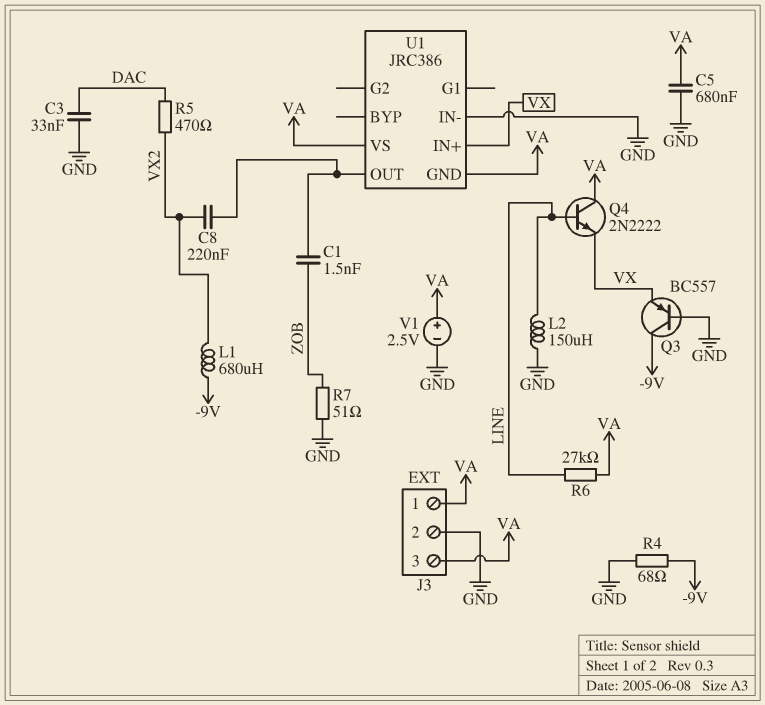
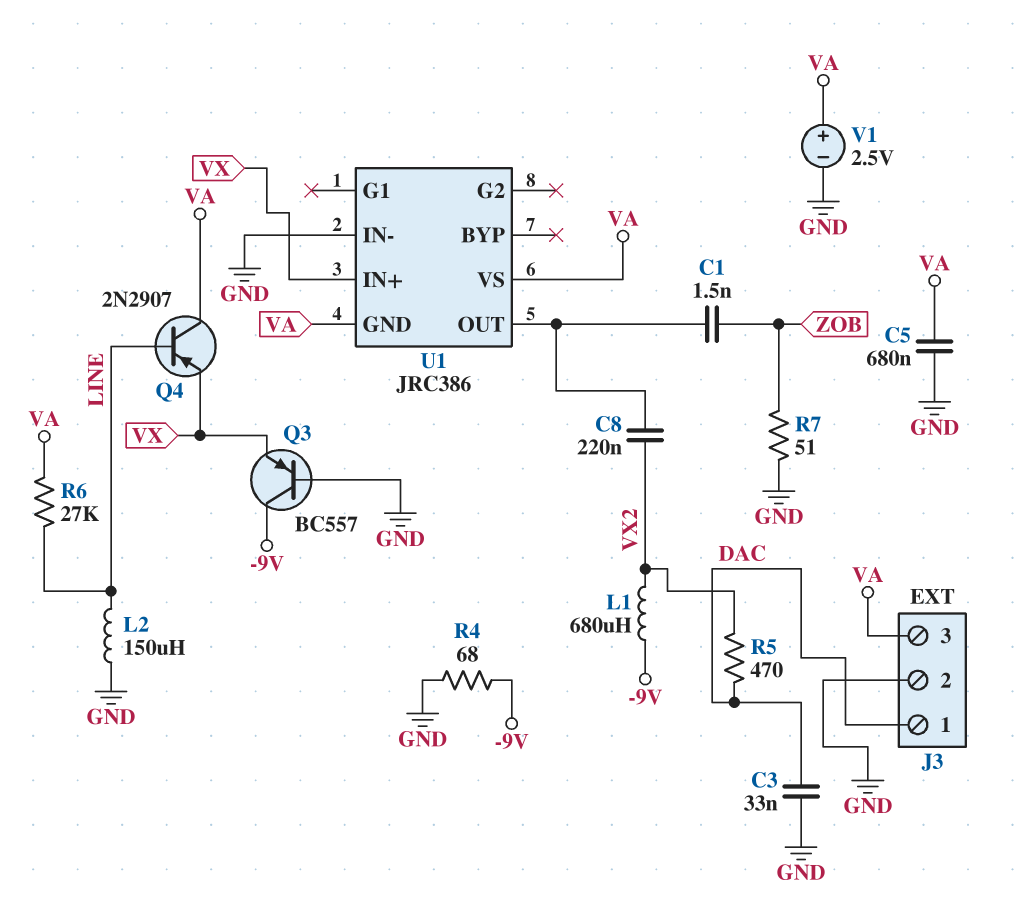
J3 pin 1: VA -> DAC
Q4: NPN 2N2222 (B LINE, C VA, E VX) -> PNP 2N2907 (B LINE, C VA, E VX)

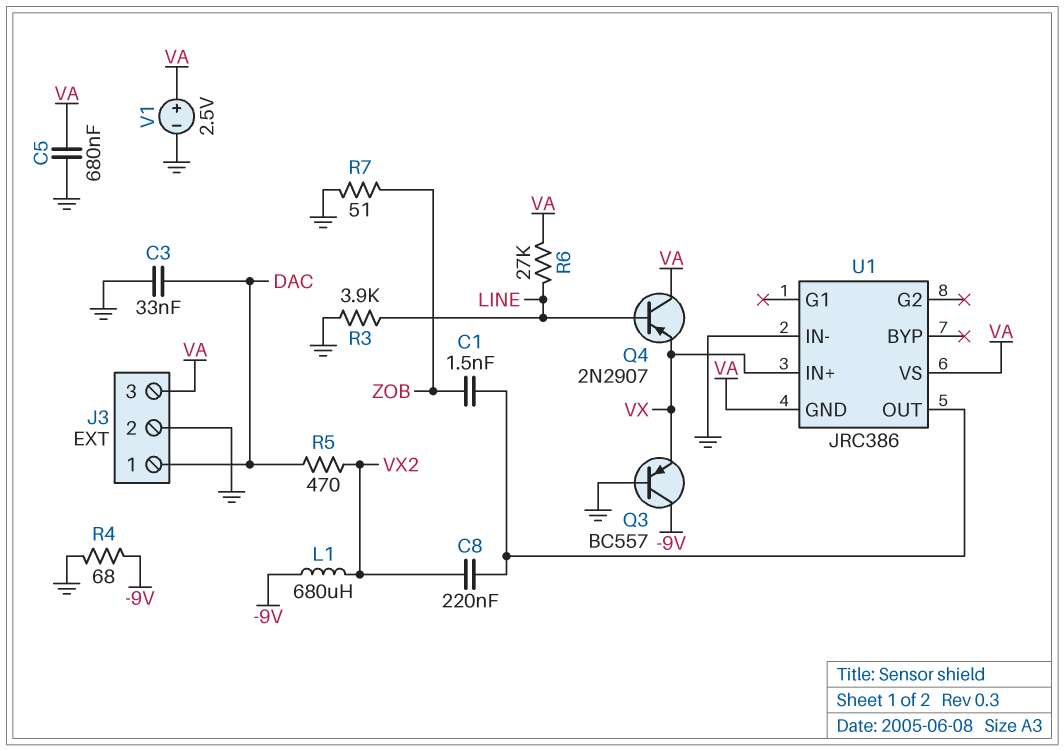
L2: 150uH (GND, LINE) -> none
R3: none -> 3.9k (GND, LINE)

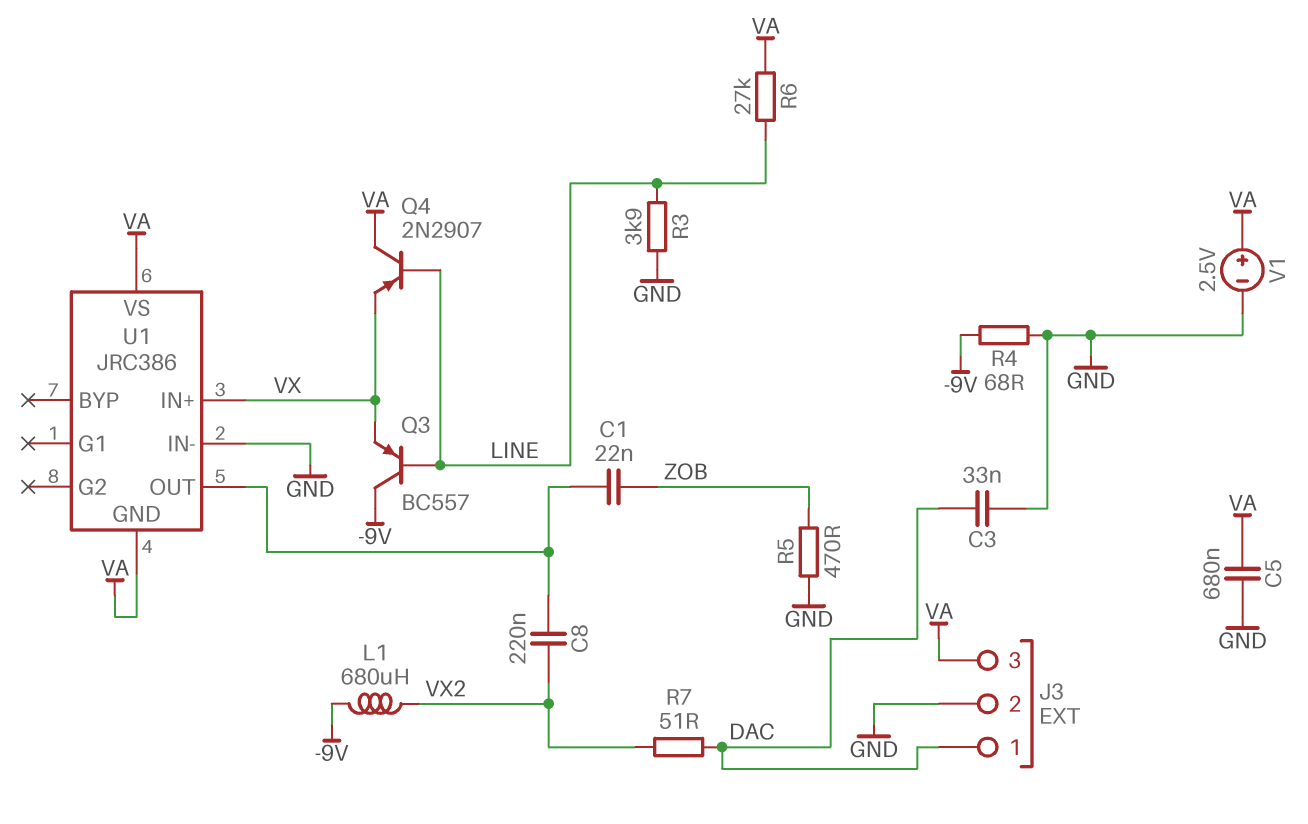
C1: 1.5nF (U1/OUT, ZOB) -> 22nF (U1/OUT, ZOB)
Q3: PNP BC557 (B GND, C -9V, E VX) -> PNP BC557 (B LINE, C -9V, E VX)
R5: 470 (DAC, VX2) -> 470 (GND, ZOB)
R7: 51 (GND, ZOB) -> 51 (DAC, VX2)

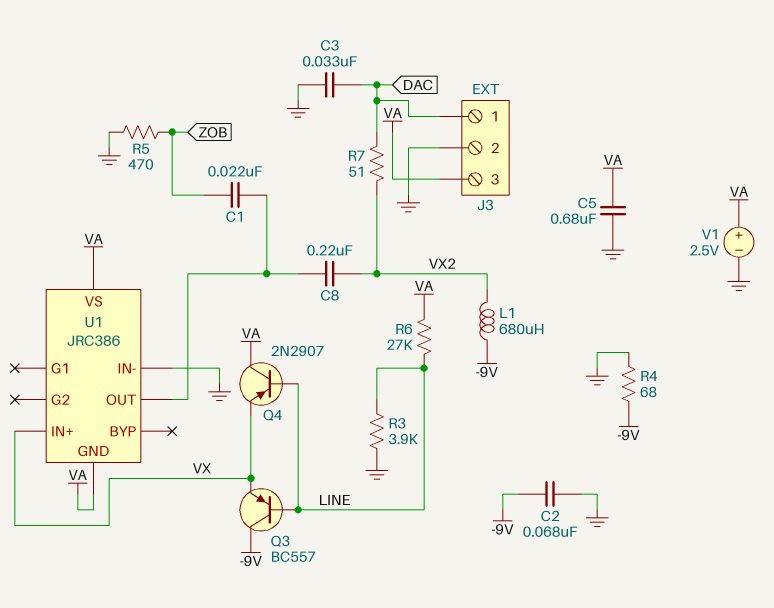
C2: none -> 68nF (-9V, GND)

